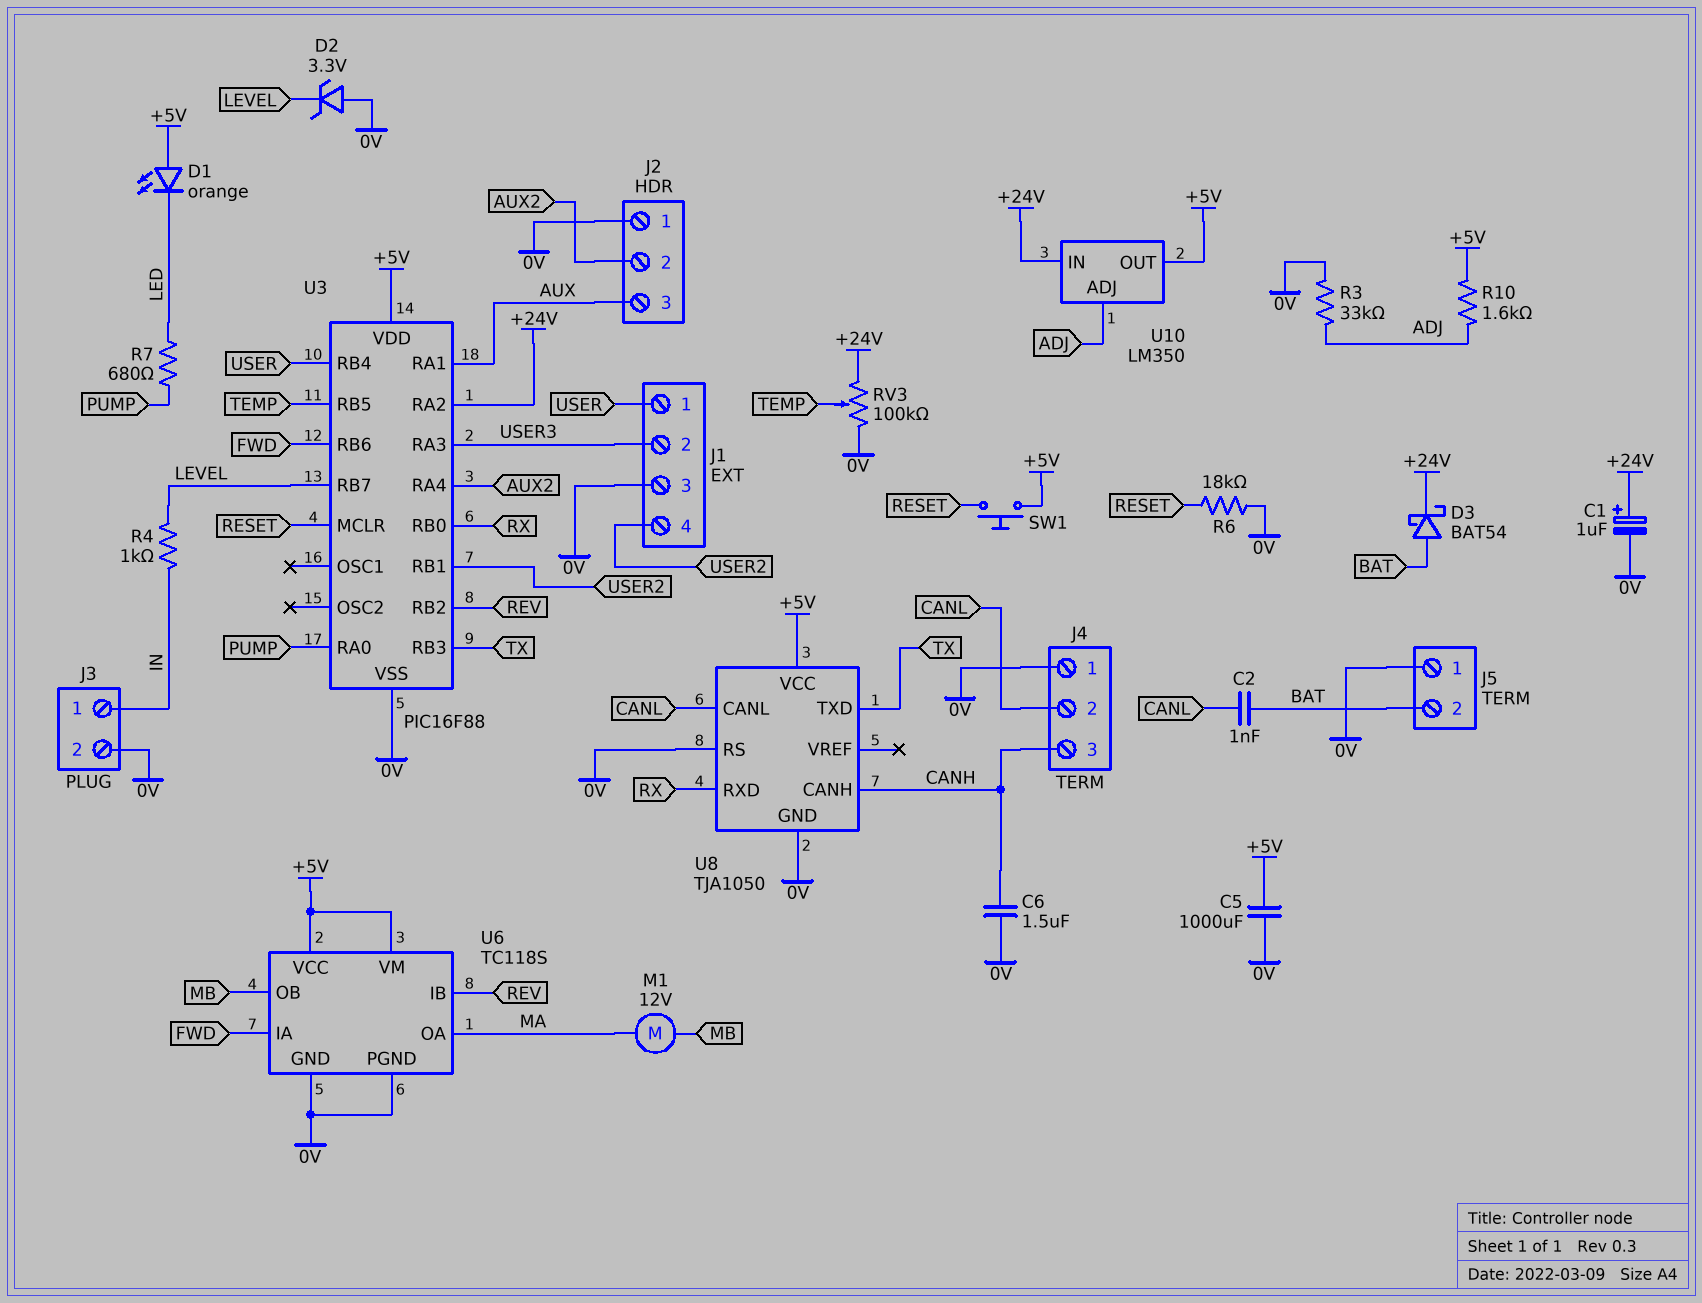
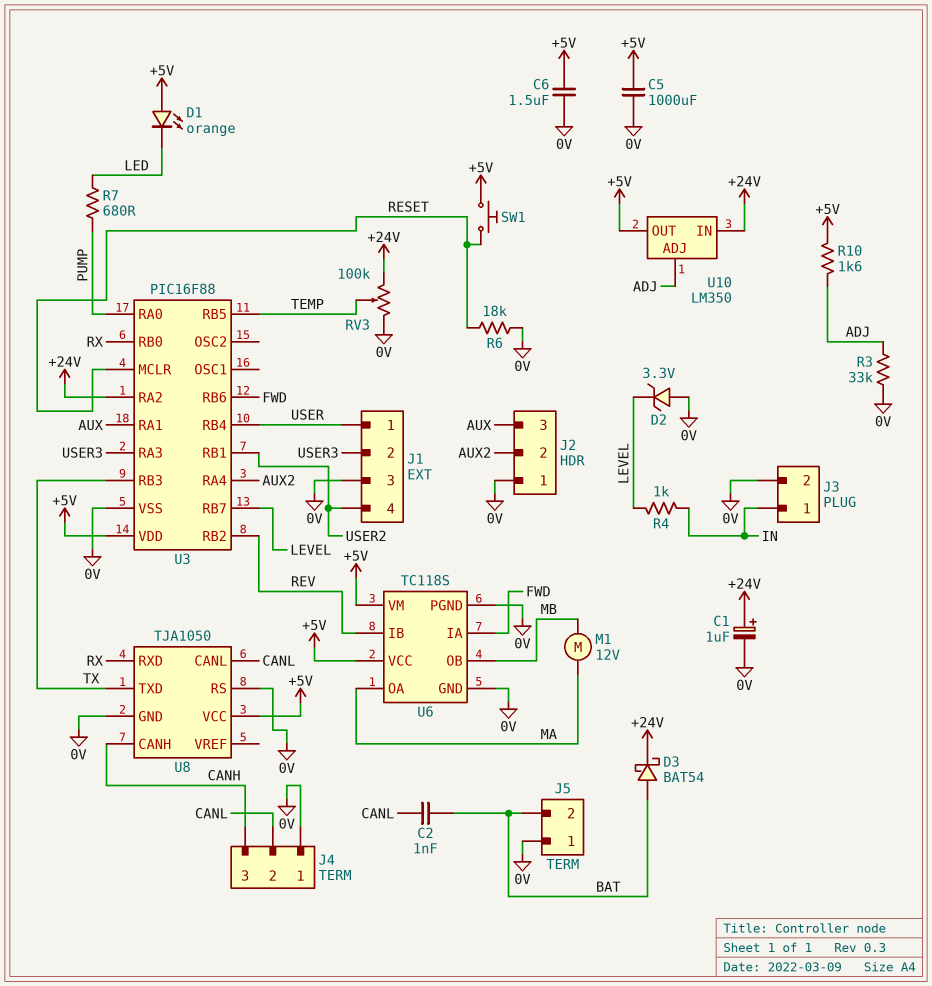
C6: 1.5uF (0V, CANH) -> 1.5uF (+5V, 0V)

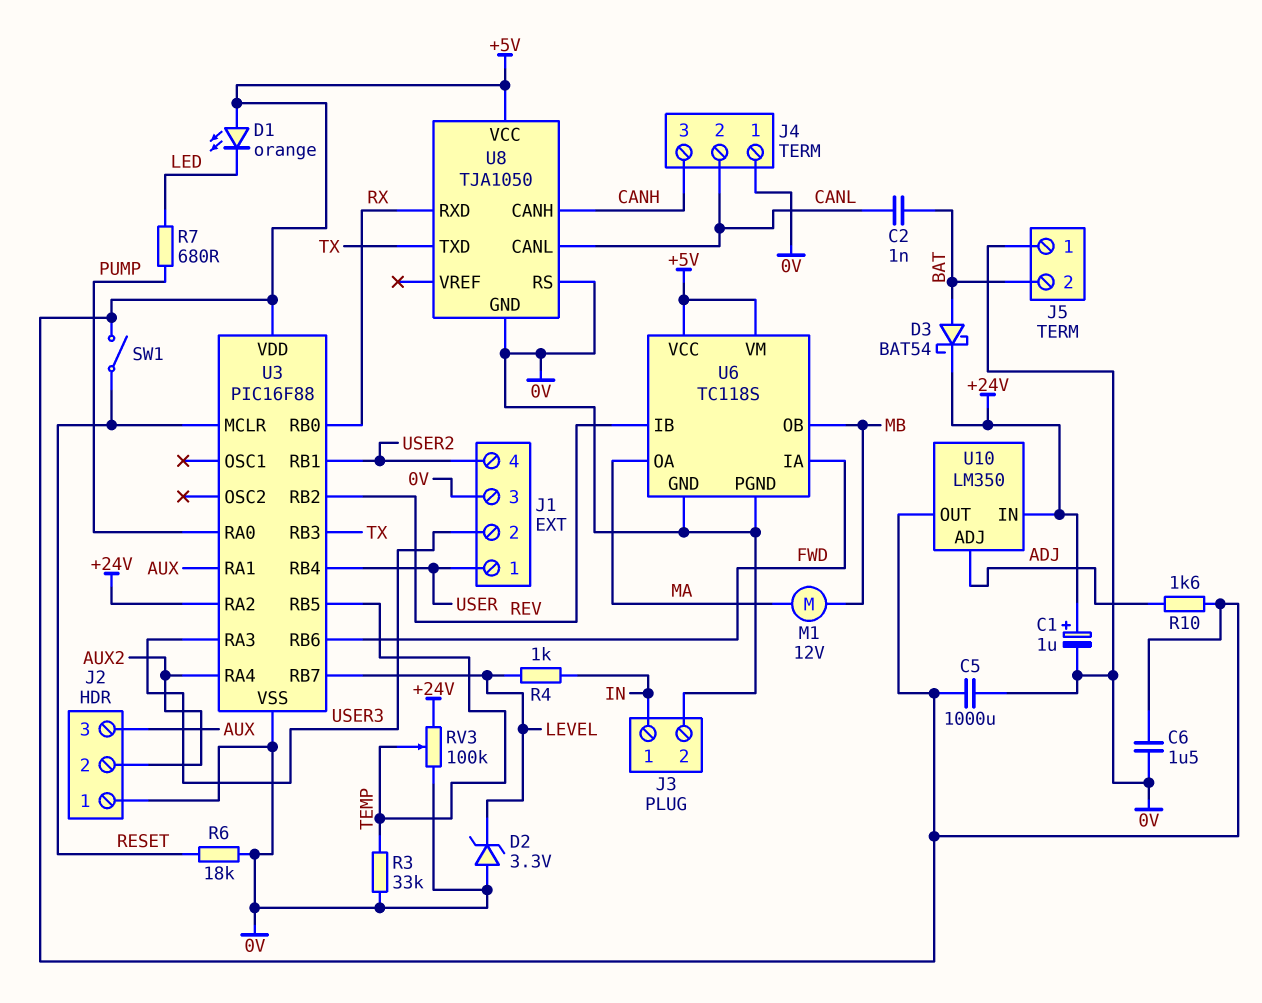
R3: 33k (0V, ADJ) -> 33k (0V, TEMP)
SW1: button (+5V, RESET) -> switch (+5V, RESET)

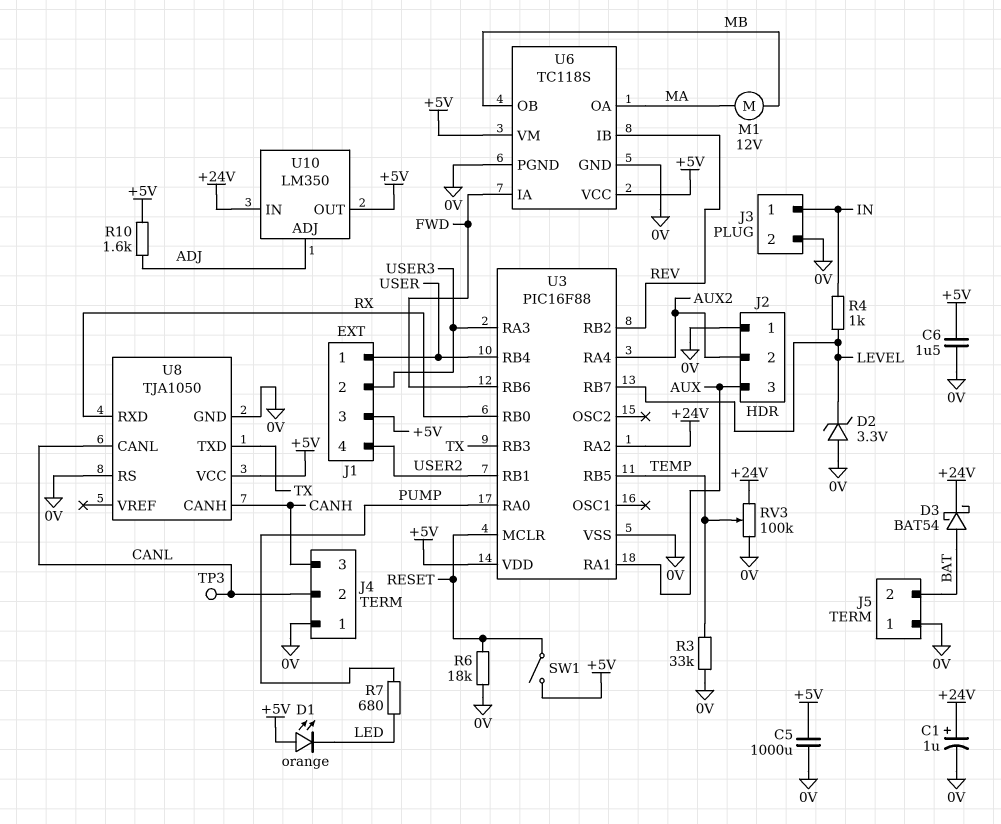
C2: 1nF (BAT, CANL) -> none
J1 pin 3: 0V -> +5V
TP3: none -> test point (CANL)

